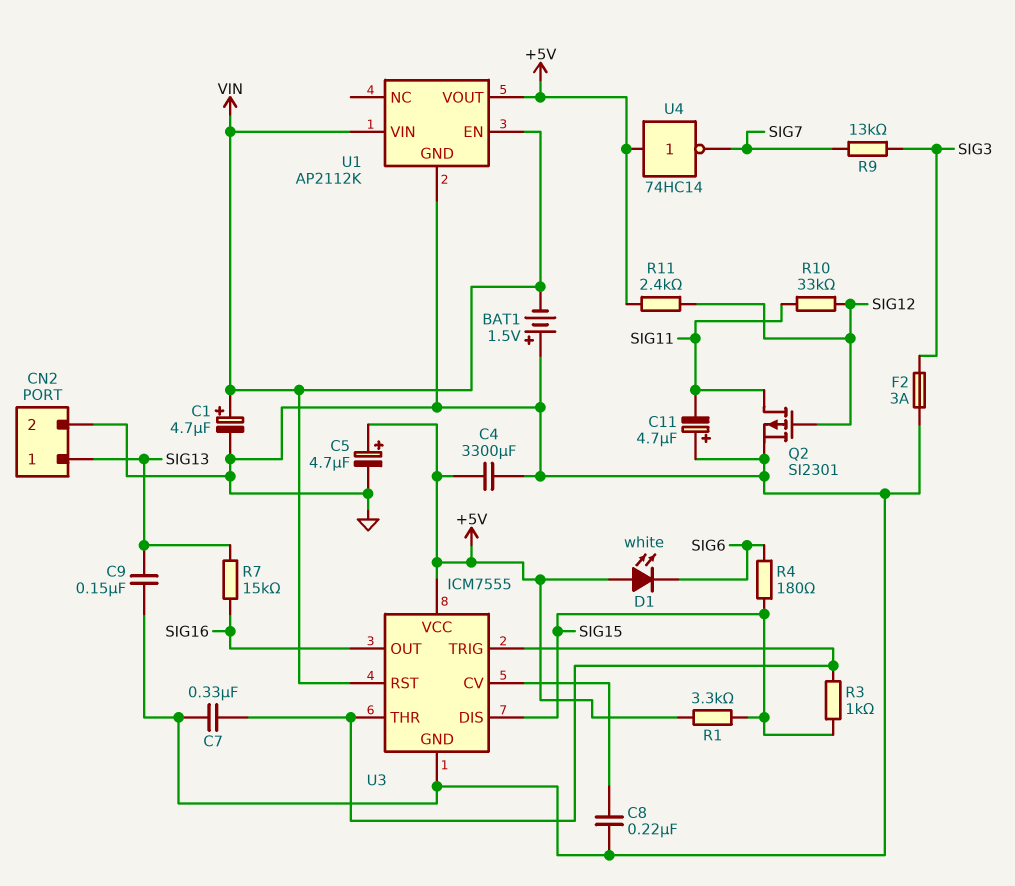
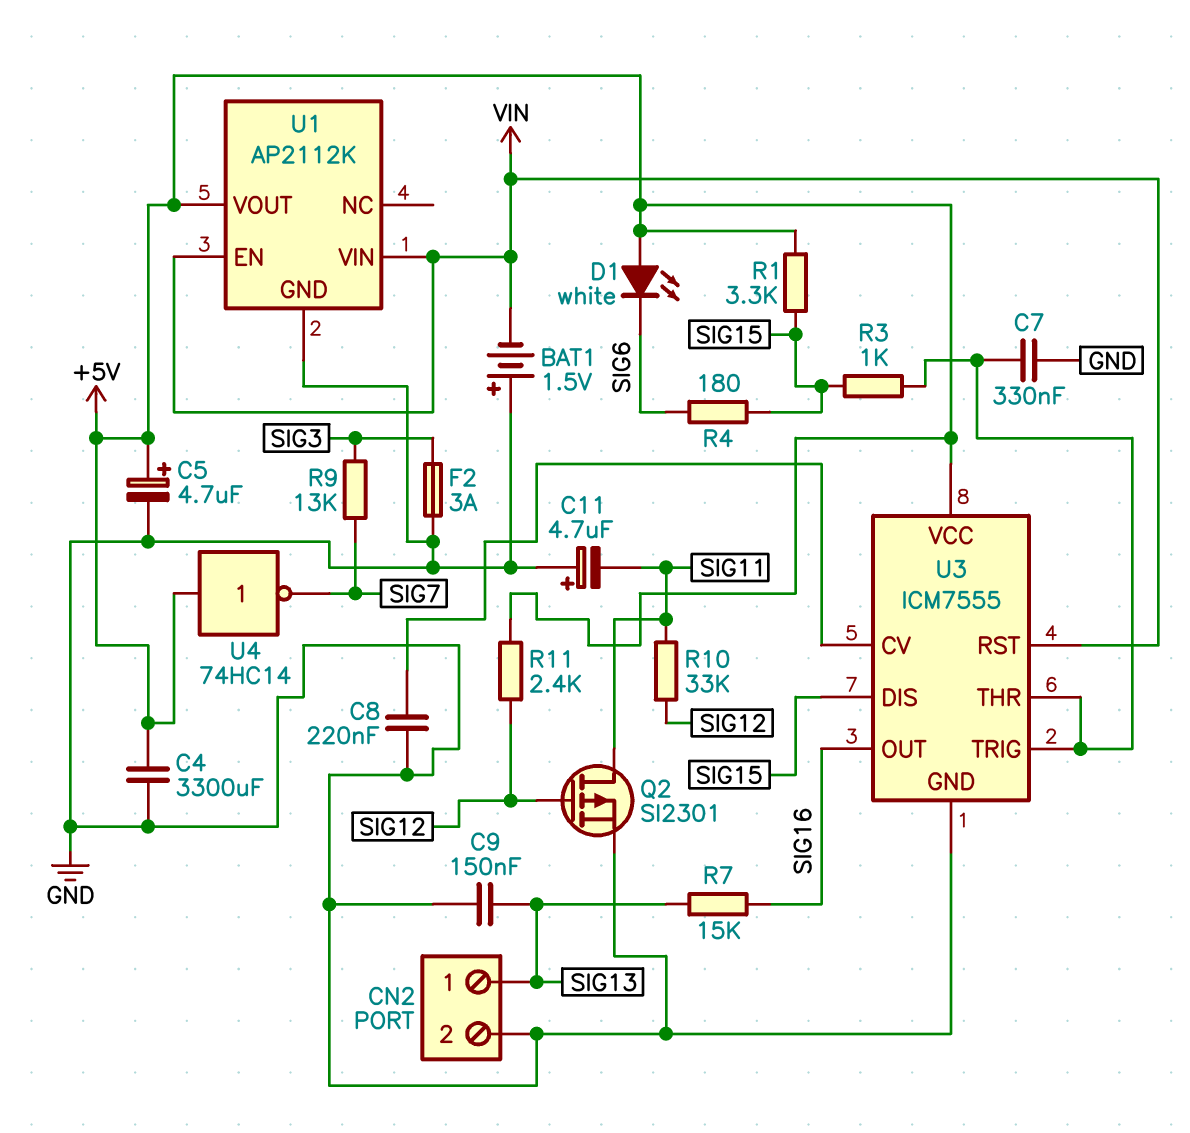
C1: 4.7uF (plus VIN, minus GND) -> none

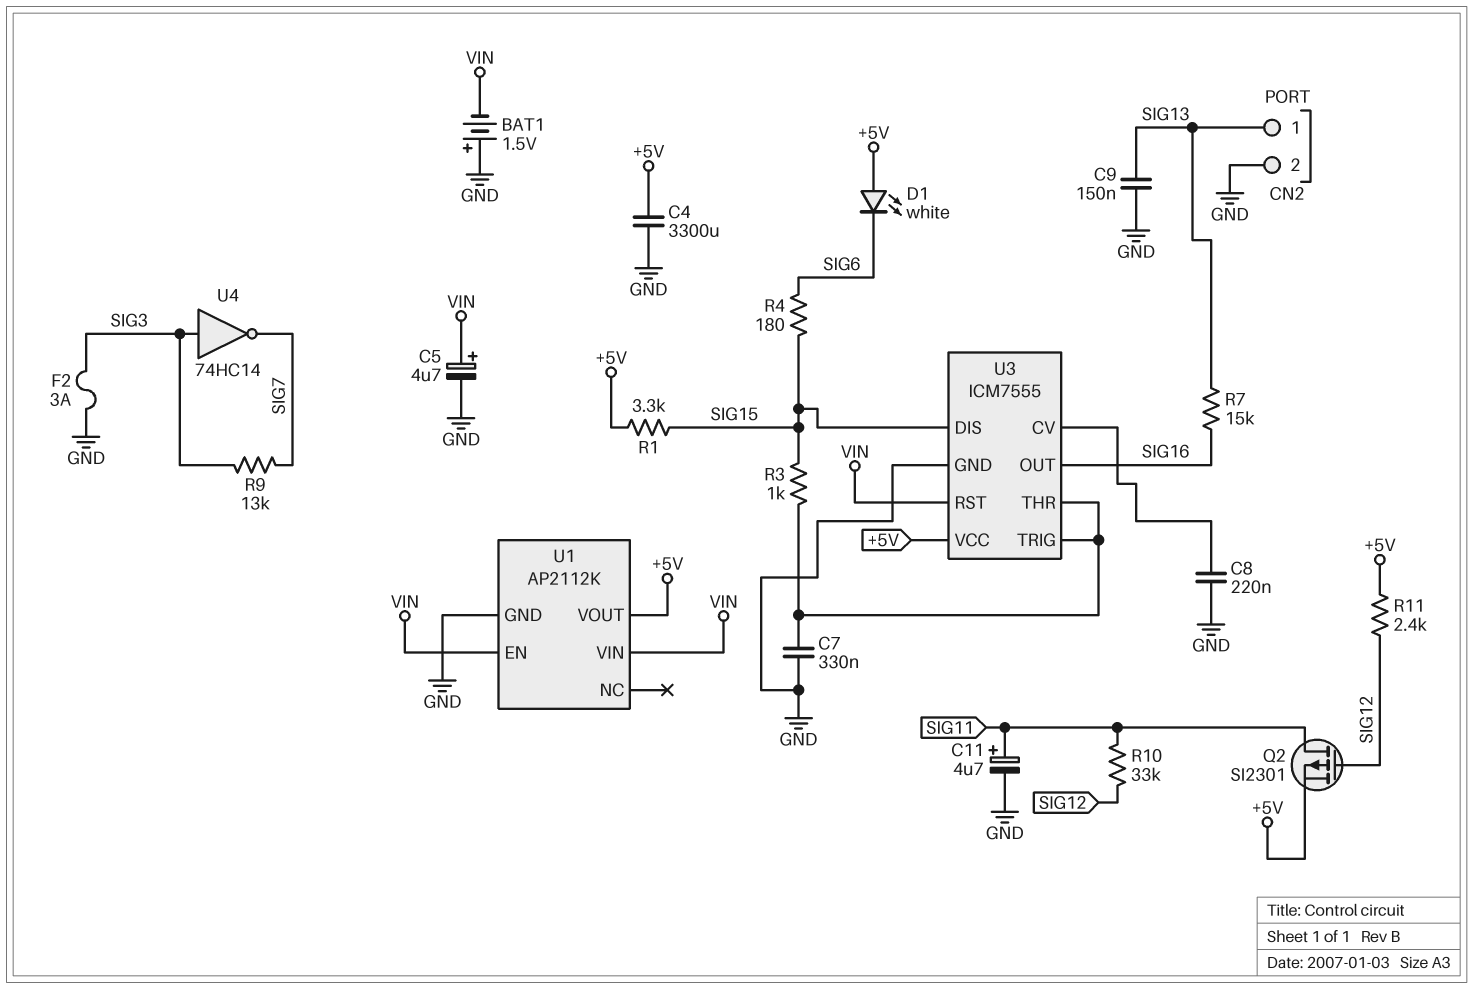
C5: 4.7uF (plus +5V, minus GND) -> 4.7uF (plus VIN, minus GND)
C11: 4.7uF (plus GND, minus SIG11) -> 4.7uF (plus SIG11, minus GND)
Q2: PMOS SI2301 (G SIG12, D SIG11, S GND) -> PMOS SI2301 (G SIG12, D SIG11, S +5V)
U4: NOT 74HC14 (in +5V, out SIG7) -> NOT 74HC14 (in SIG3, out SIG7)

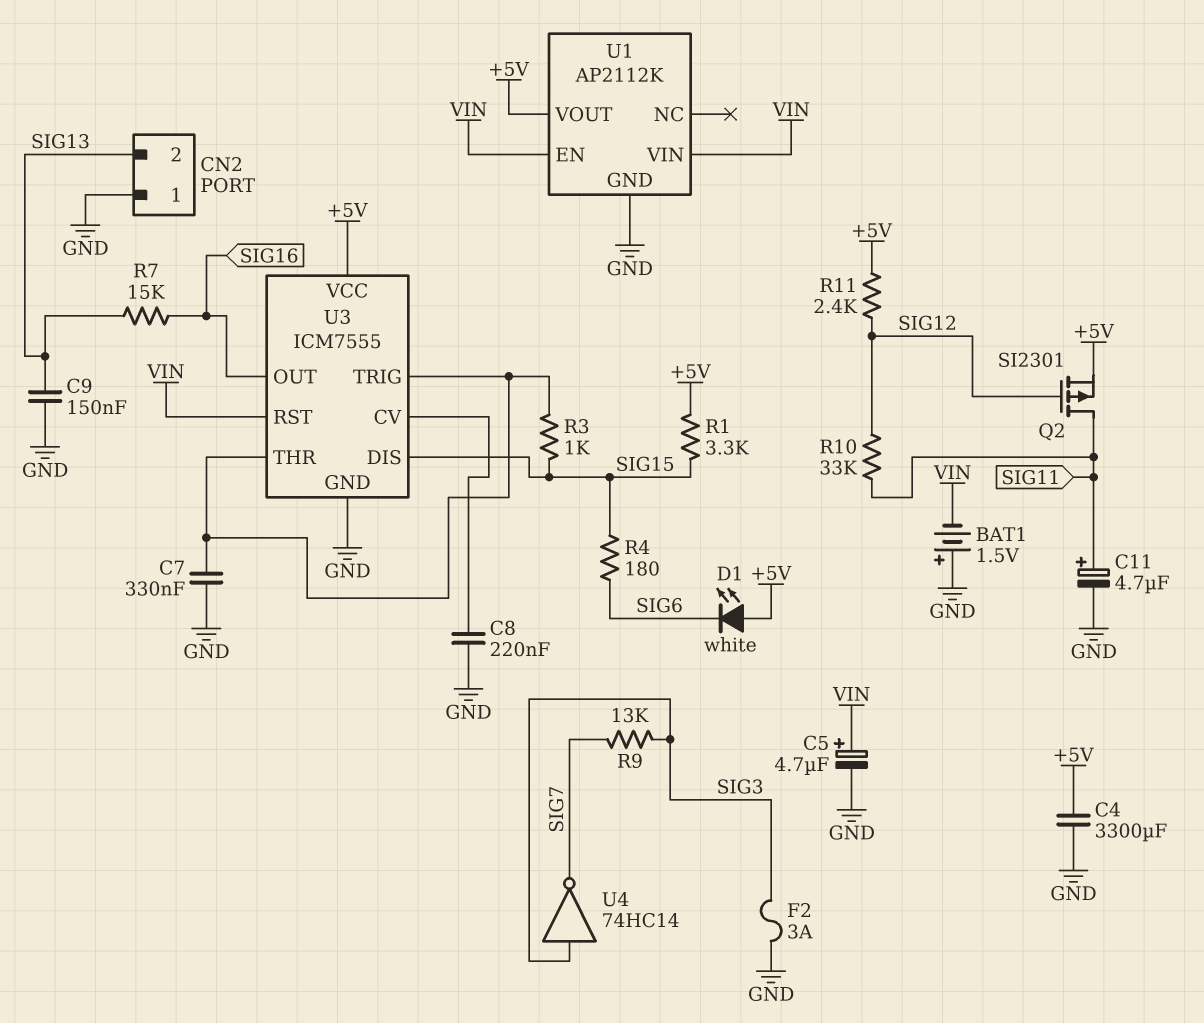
CN2 pin 1: SIG13 -> GND
CN2 pin 2: GND -> SIG13

